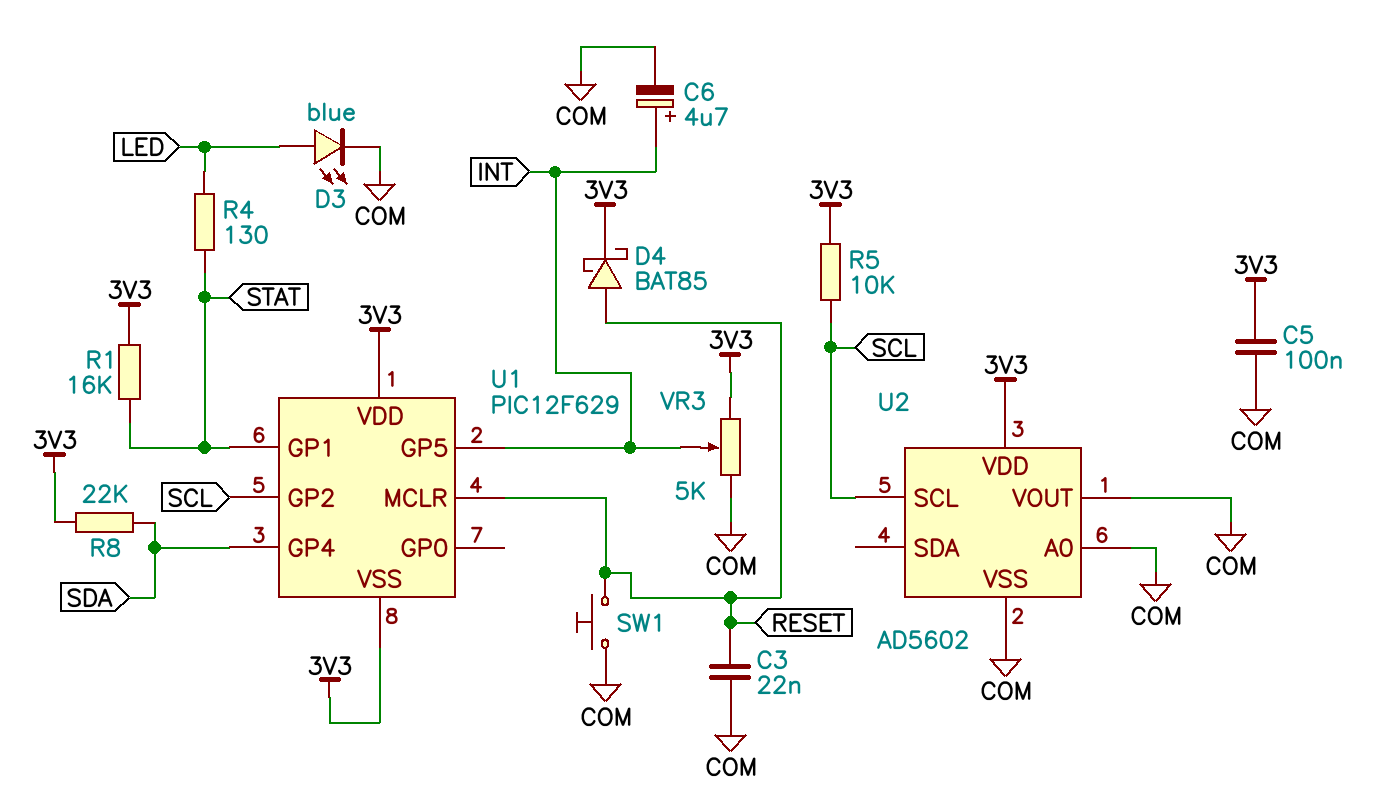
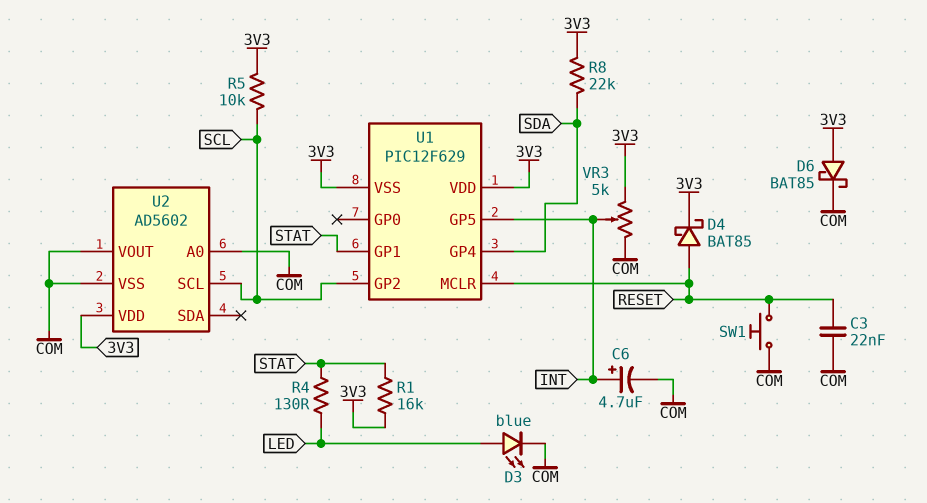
C5: 100nF (3V3, COM) -> none
D6: none -> schottky BAT85 (A 3V3, K COM)

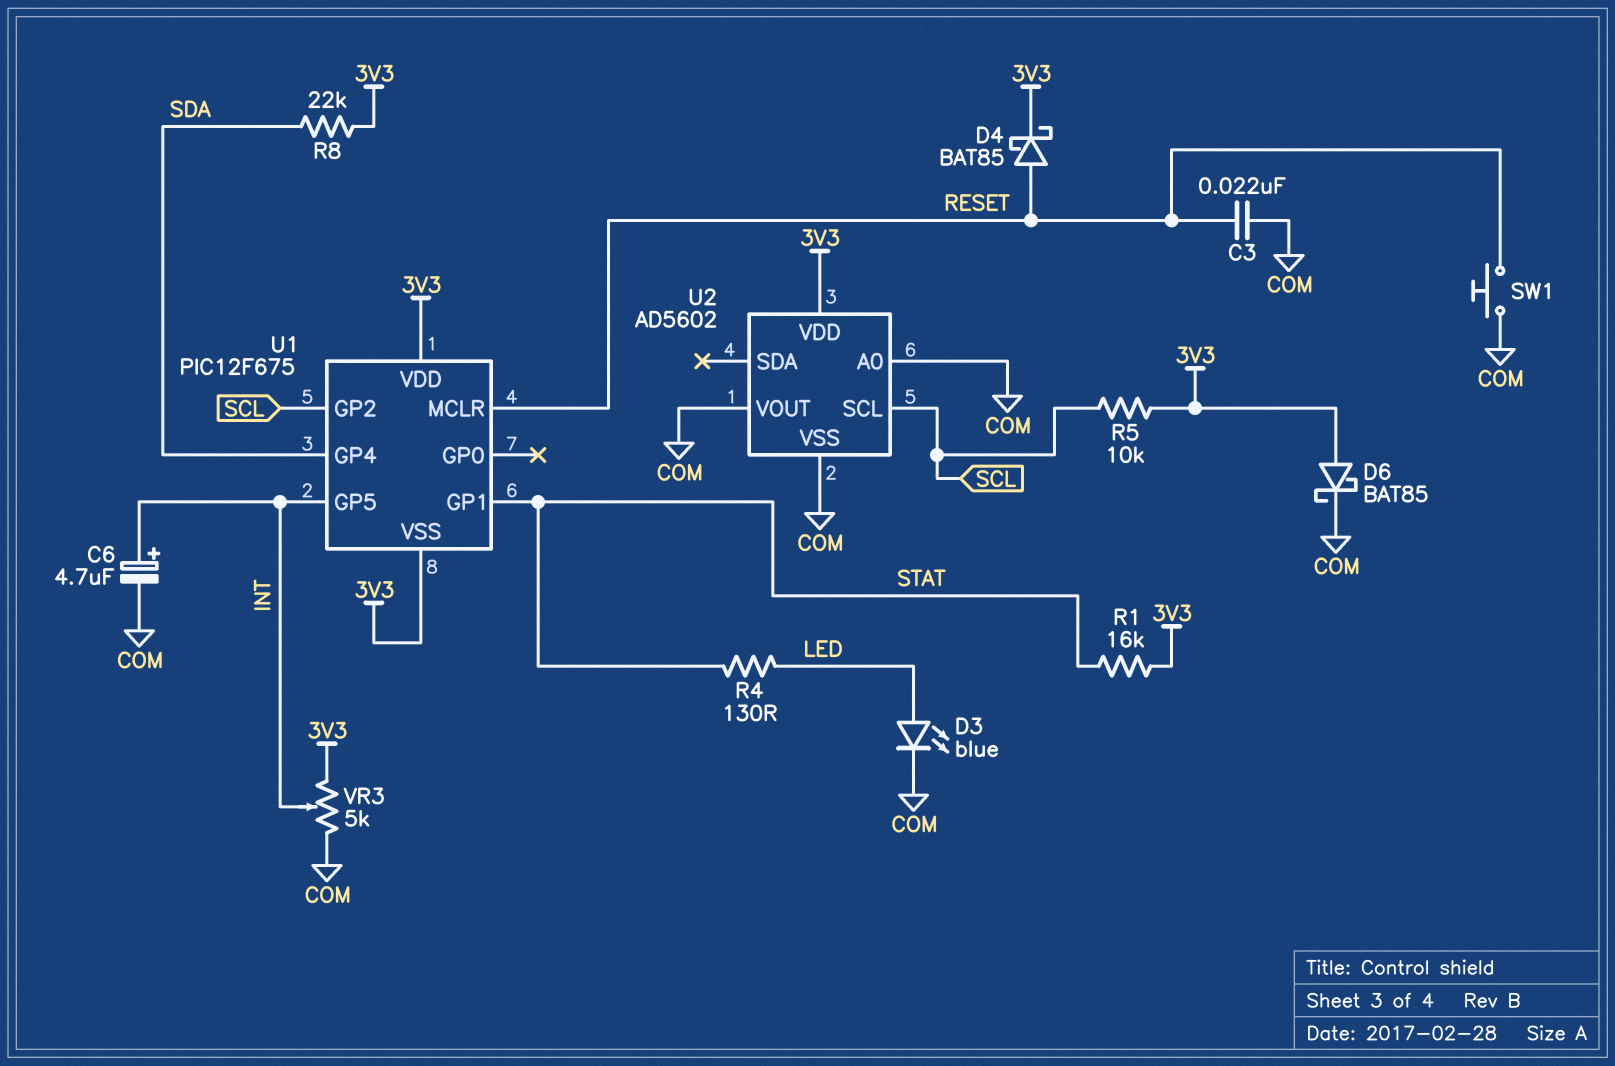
U1: PIC12F629 -> PIC12F675

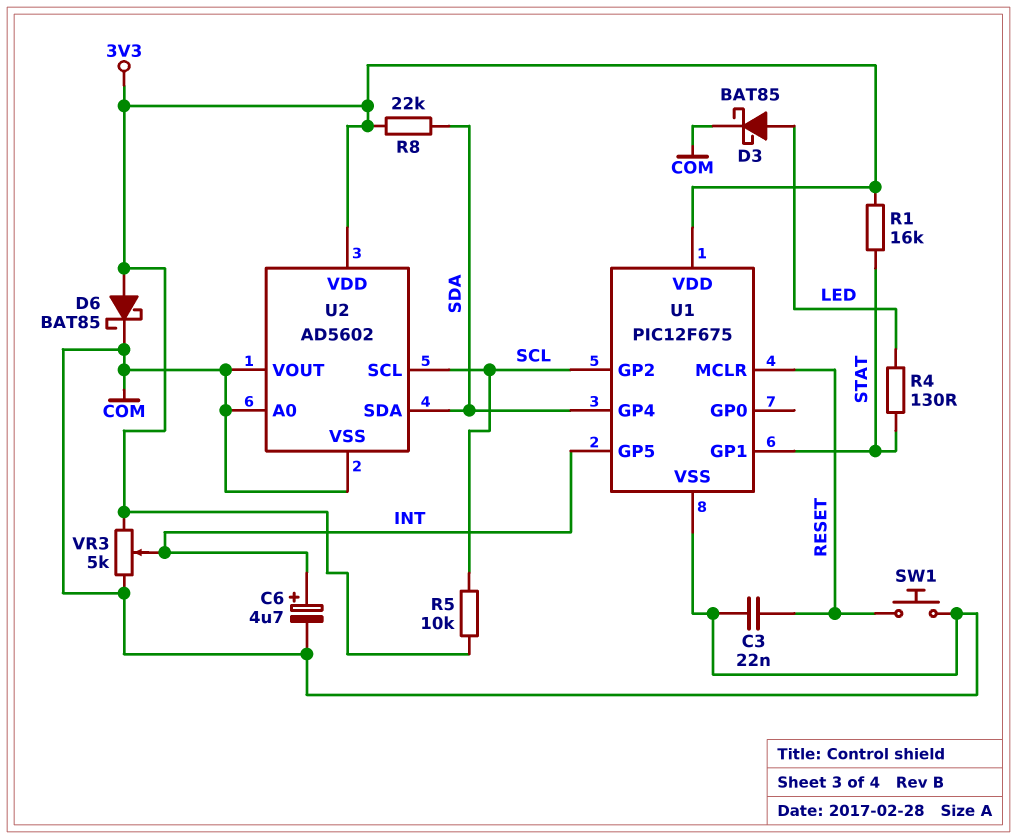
D3: LED blue (A LED, K COM) -> schottky BAT85 (A LED, K COM)
D4: schottky BAT85 (A RESET, K 3V3) -> none
U1 pin VSS: 3V3 -> COM
U2 pin SDA: none -> SDA

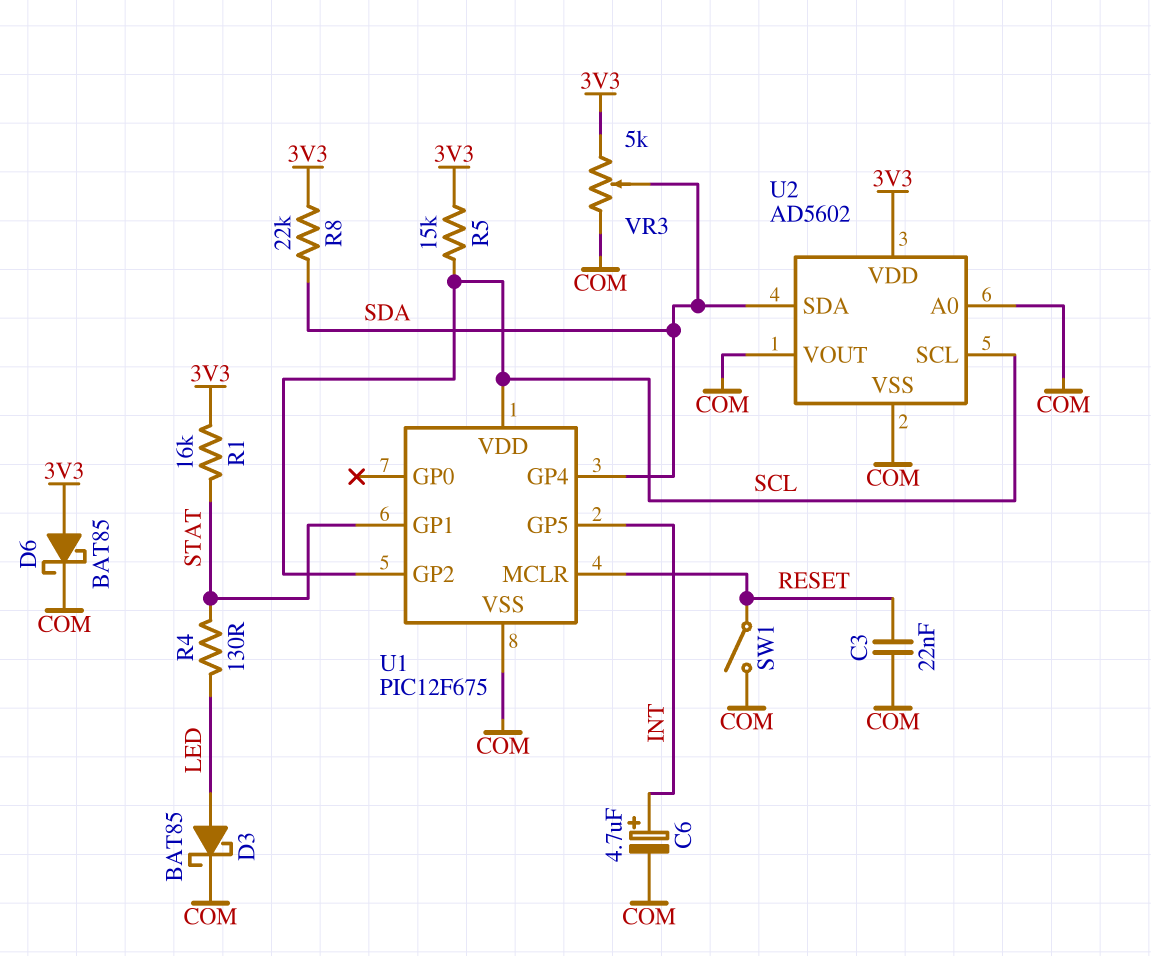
R5: 10k (3V3, SCL) -> 15k (3V3, SCL)
SW1: button (COM, RESET) -> switch (COM, RESET)
U1 pin VDD: 3V3 -> SCL
VR3: 5k (3V3, COM, wiper INT) -> 5k (3V3, COM, wiper SDA)

